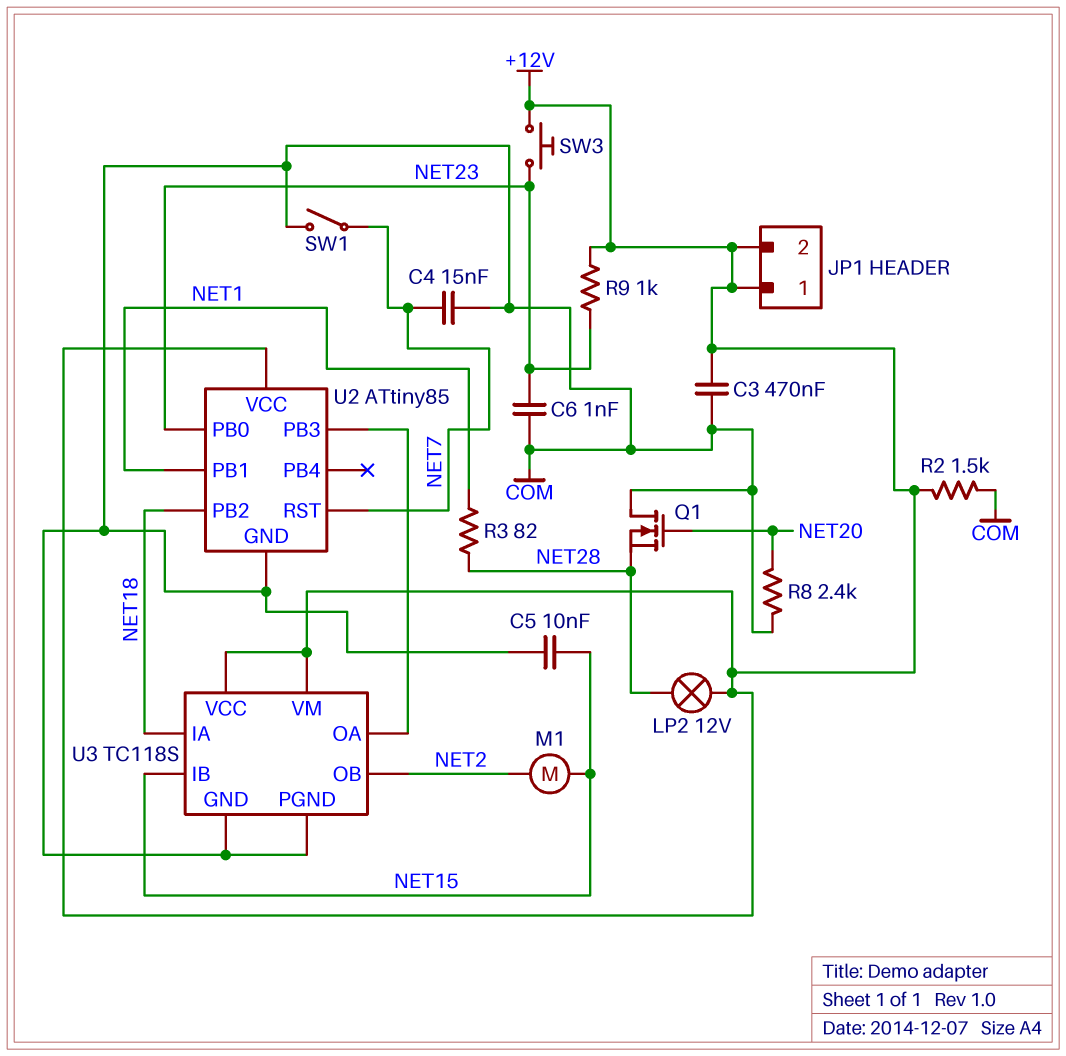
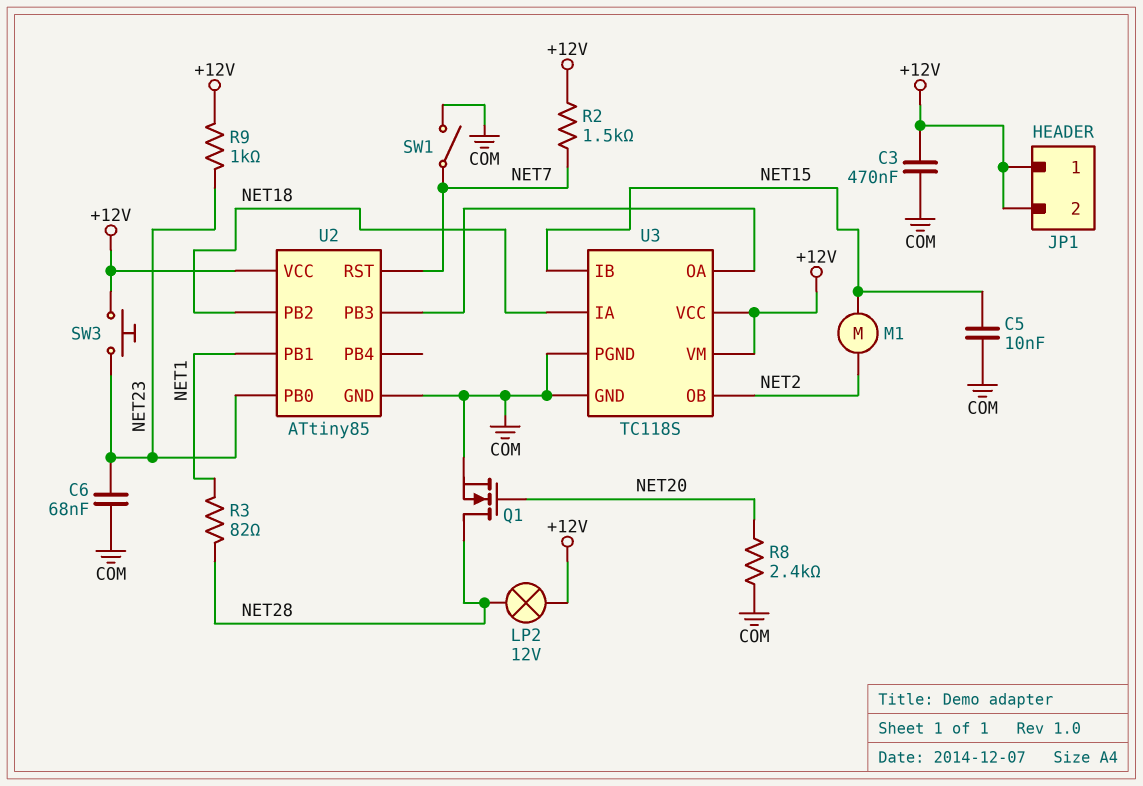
C4: 15nF (COM, NET7) -> none
C6: 1nF (COM, NET23) -> 68nF (COM, NET23)
Q1: NMOS (G NET20, D COM, S NET28) -> NMOS (G NET20, D NET28, S COM)
R2: 1.5k (+12V, COM) -> 1.5k (+12V, NET7)

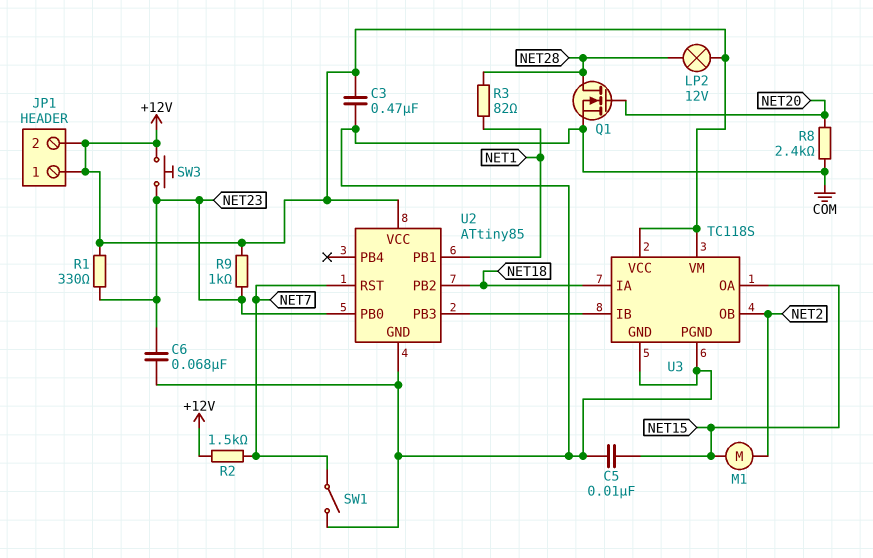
R1: none -> 330 (+12V, NET23)
U3 pin IB: NET15 -> U2/PB3
U3 pin OA: U2/PB3 -> NET15

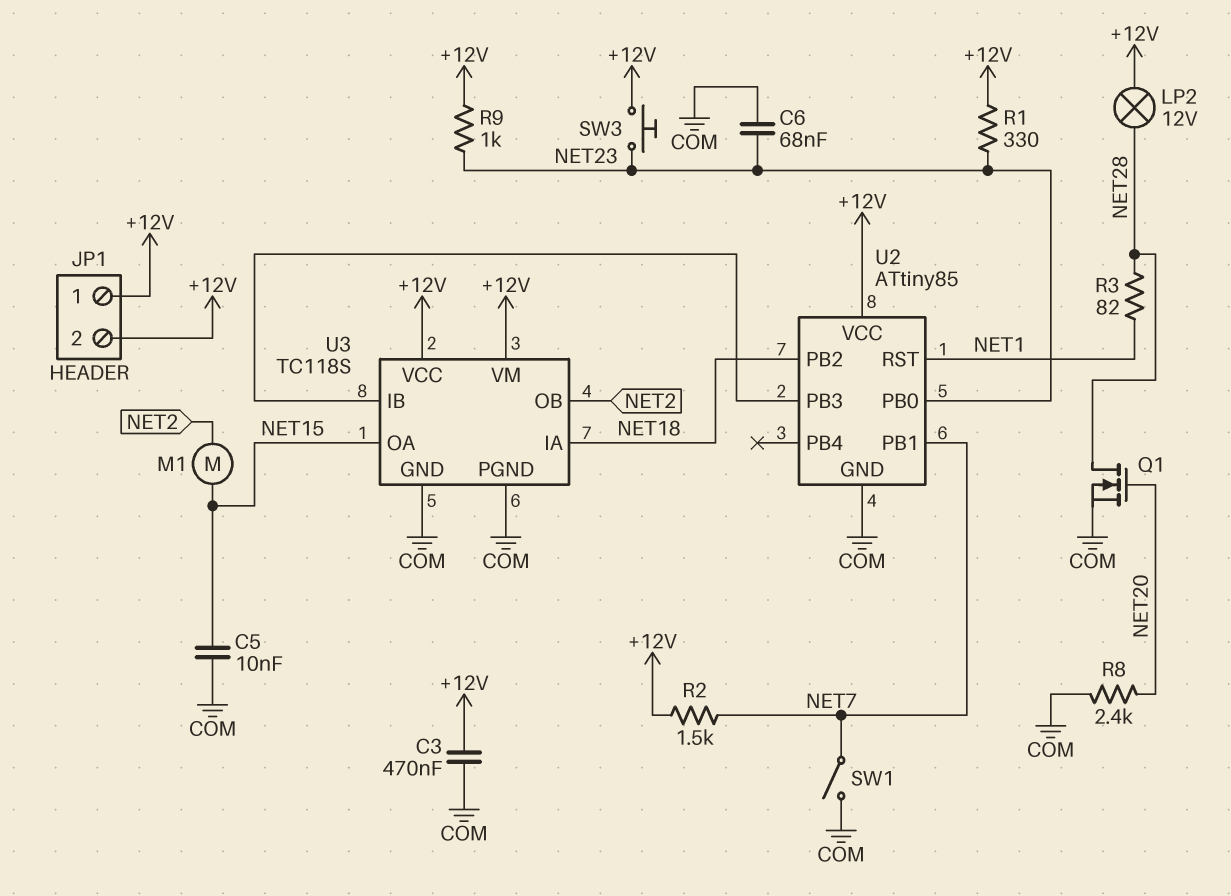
U2 pin PB1: NET1 -> NET7
U2 pin RST: NET7 -> NET1

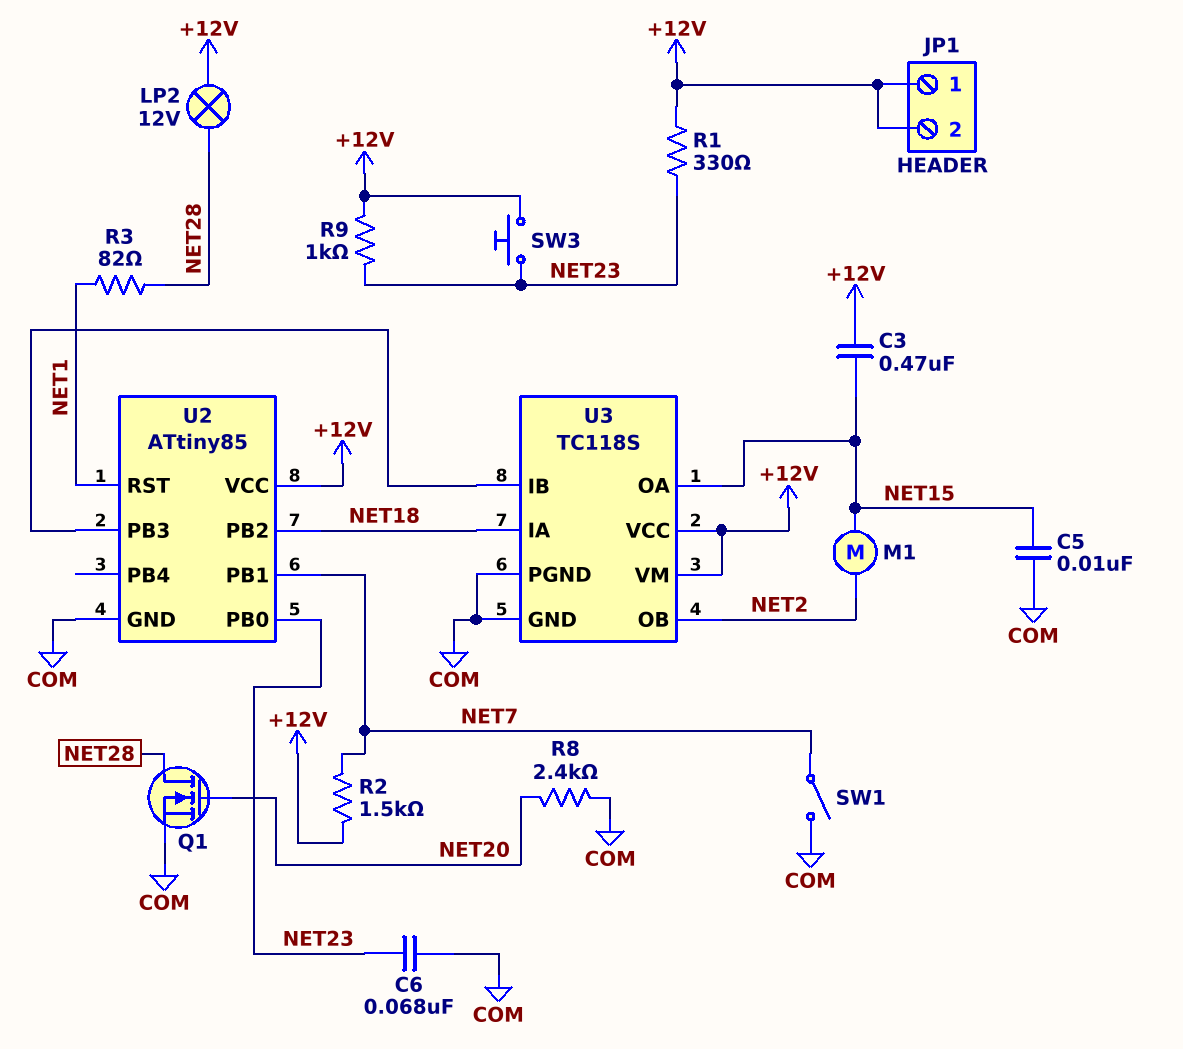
C3: 470nF (+12V, COM) -> 470nF (+12V, NET15)

